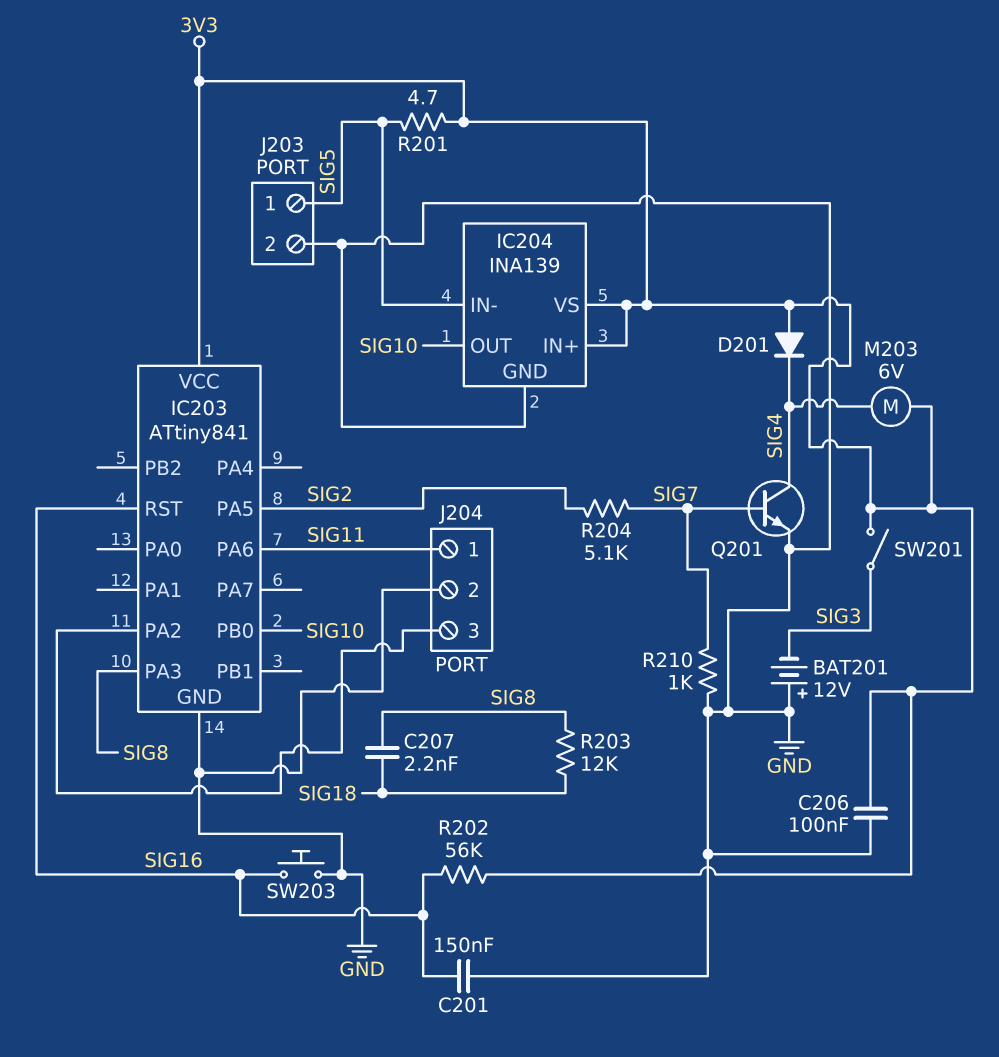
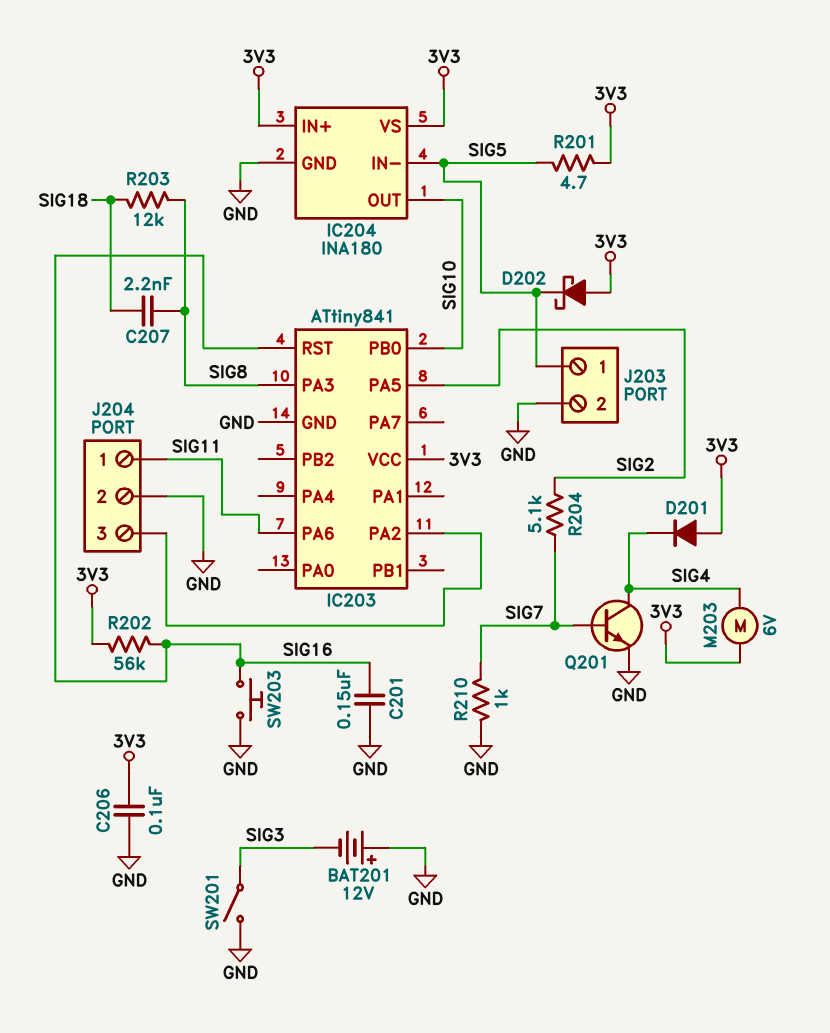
D202: none -> schottky (A 3V3, K SIG5)
IC204: INA139 -> INA180
SW201: switch (3V3, SIG3) -> switch (GND, SIG3)

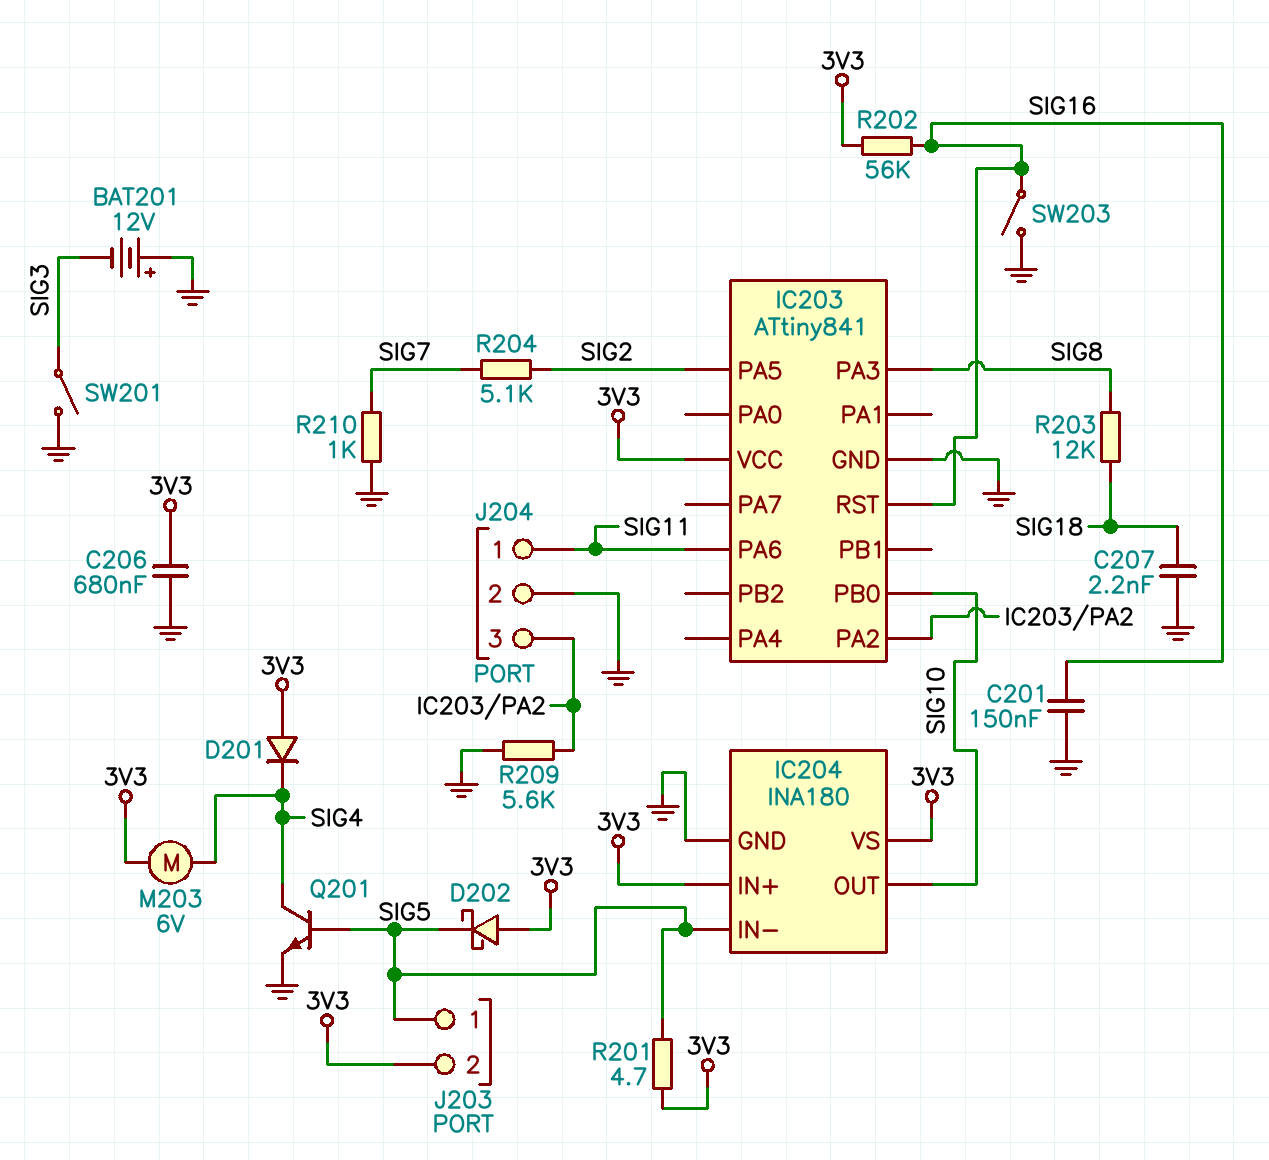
C206: 100nF (3V3, GND) -> 680nF (3V3, GND)
C207: 2.2nF (SIG8, SIG18) -> 2.2nF (GND, SIG18)
J203 pin 2: GND -> 3V3
Q201: NPN (B SIG7, C SIG4, E GND) -> NPN (B SIG5, C SIG4, E GND)
R209: none -> 5.6k (GND, IC203/PA2)
SW203: button (GND, SIG16) -> switch (GND, SIG16)

